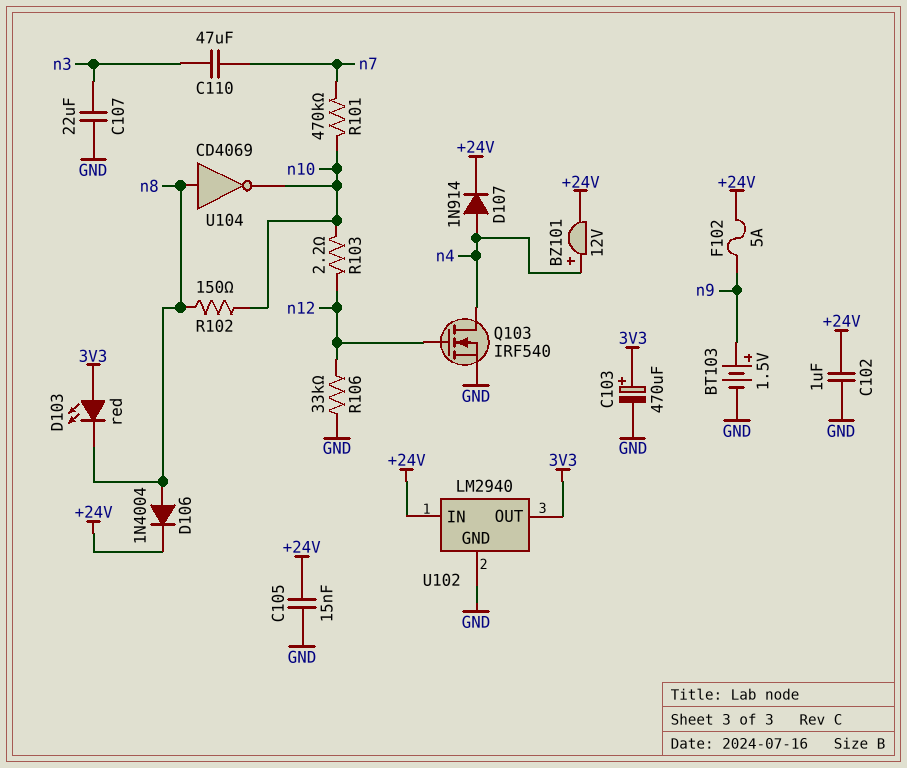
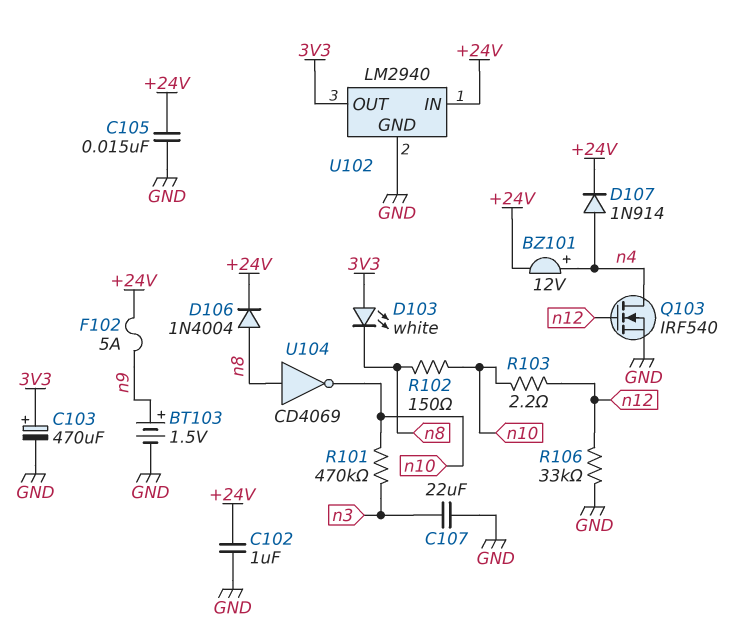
C110: 47uF (n3, n7) -> none
D103: LED red (A 3V3, K n8) -> LED white (A 3V3, K n8)
R101: 470k (n7, n10) -> 470k (n3, n10)

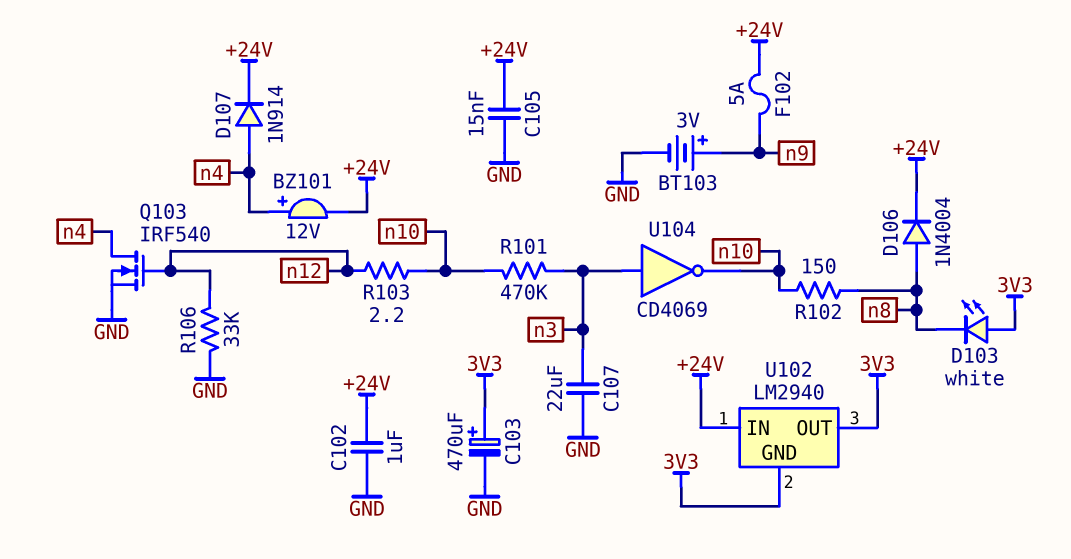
BT103: 1.5V (plus n9, minus GND) -> 3V (plus n9, minus GND)
U102 pin GND: GND -> 3V3
U104: NOT CD4069 (in n8, out n10) -> NOT CD4069 (in n3, out n10)

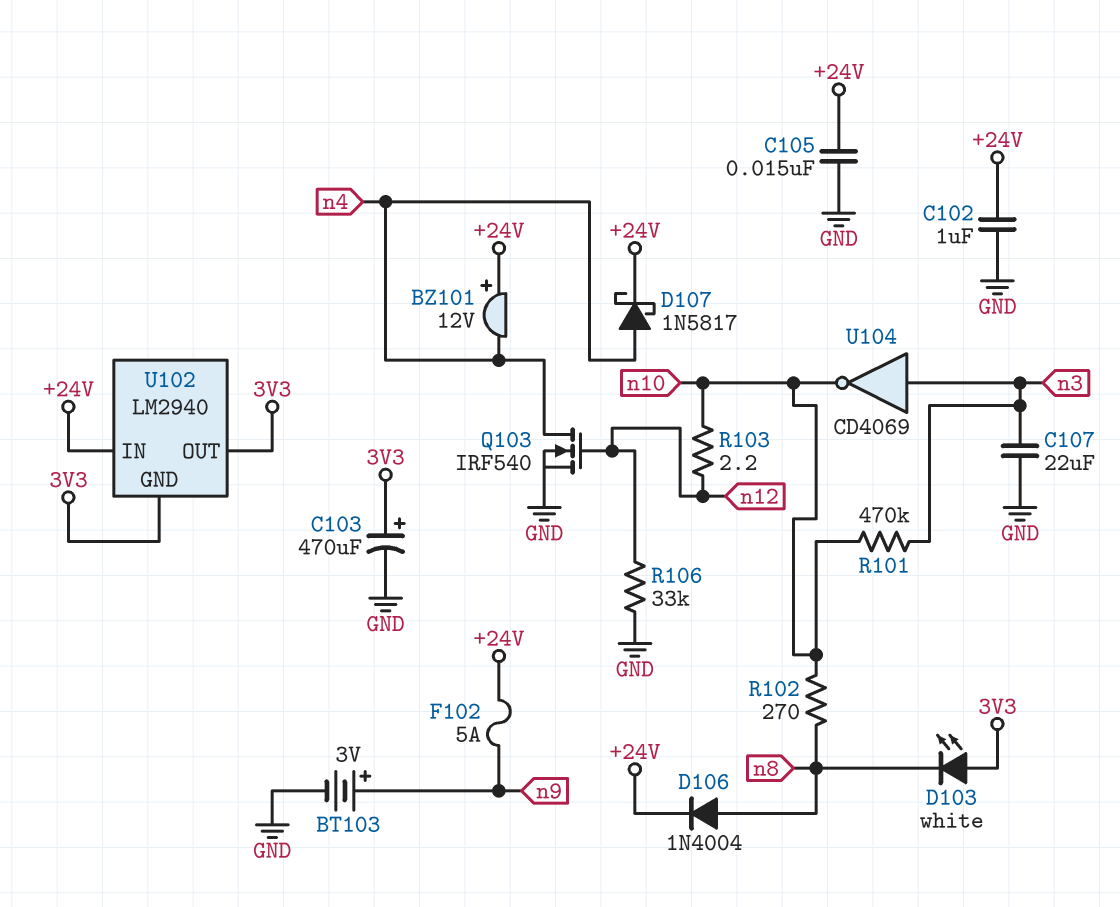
BZ101: buzzer 12V (plus n4, minus +24V) -> buzzer 12V (plus +24V, minus n4)
D107: diode 1N914 (A n4, K +24V) -> schottky 1N5817 (A n4, K +24V)
R102: 150 (n8, n10) -> 270 (n8, n10)

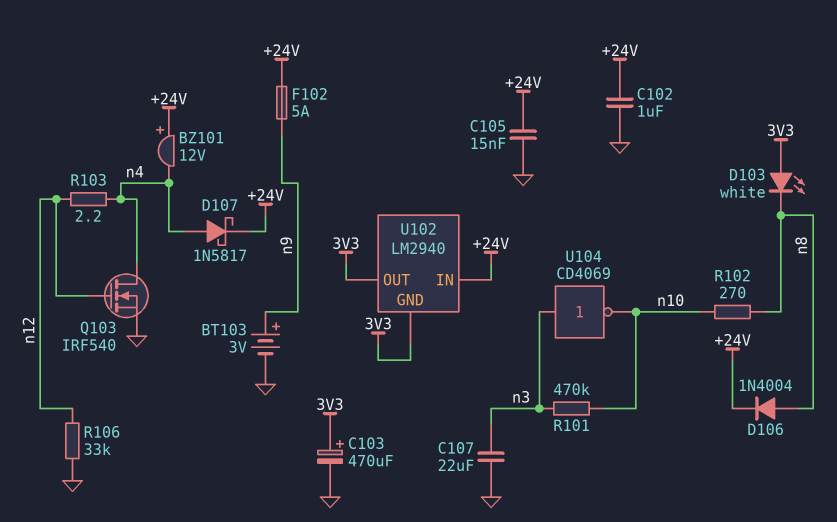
R103: 2.2 (n10, n12) -> 2.2 (n4, n12)

